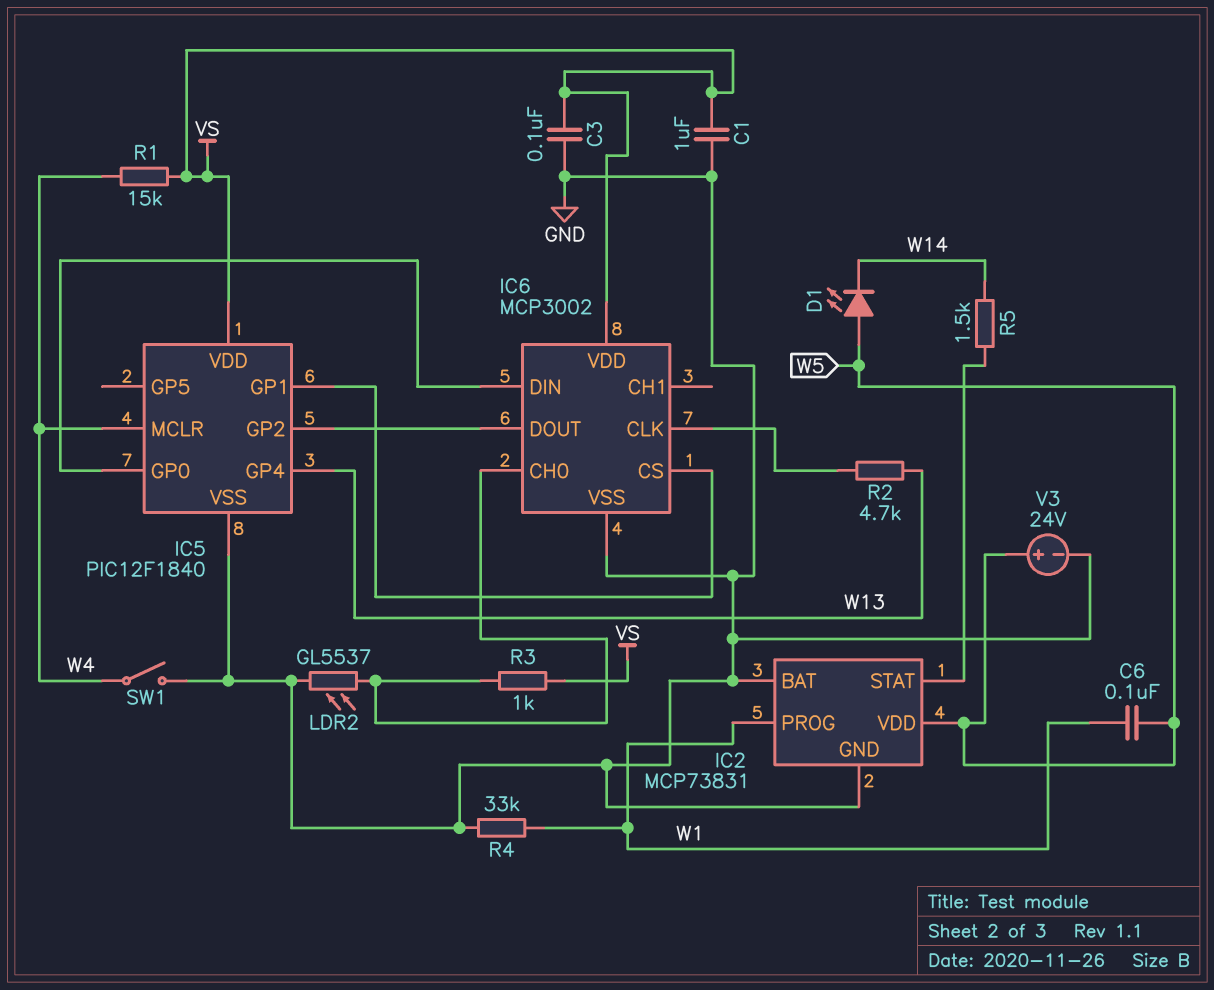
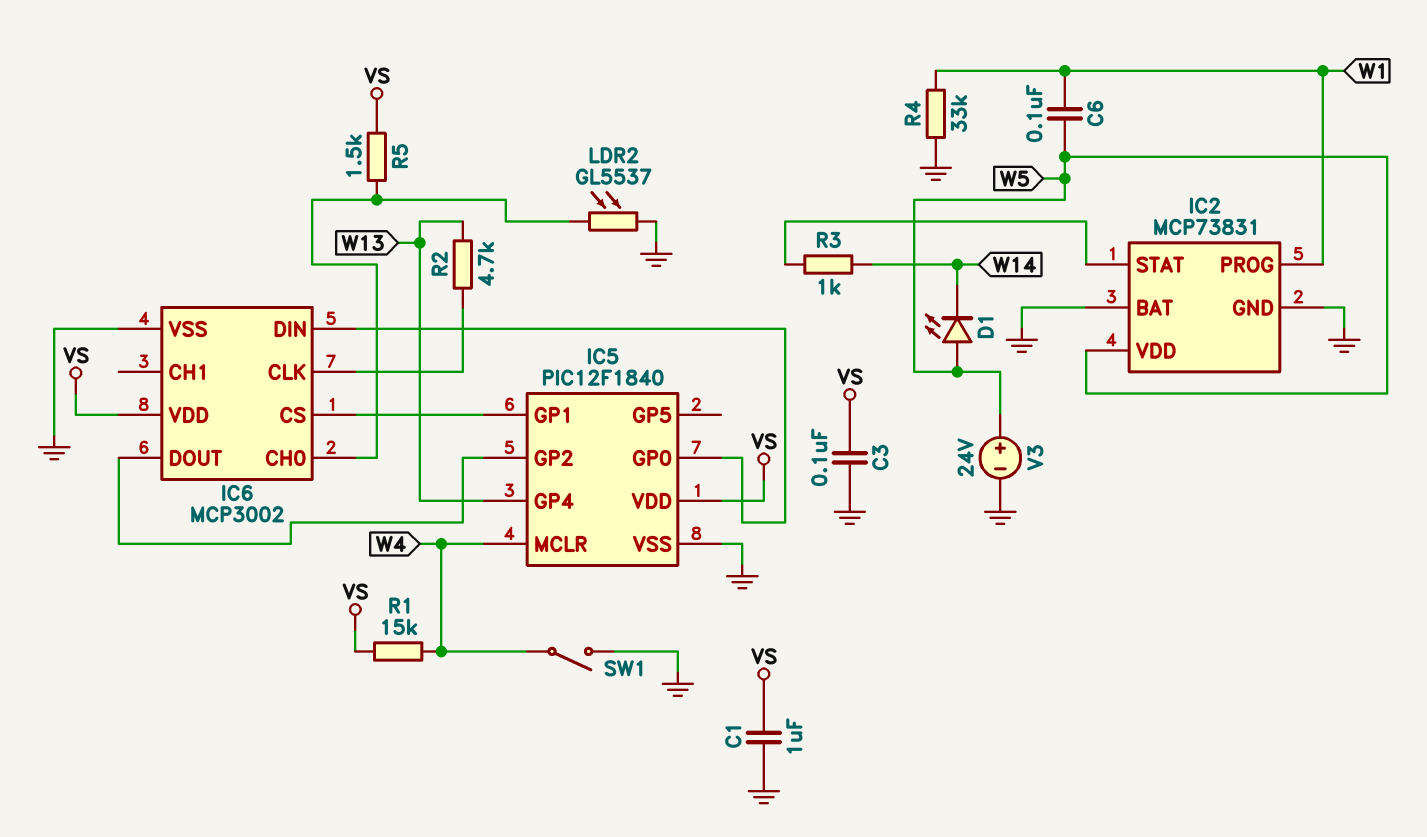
R3: 1k (IC6/CH0, VS) -> 1k (IC2/STAT, W14)
R5: 1.5k (IC2/STAT, W14) -> 1.5k (IC6/CH0, VS)

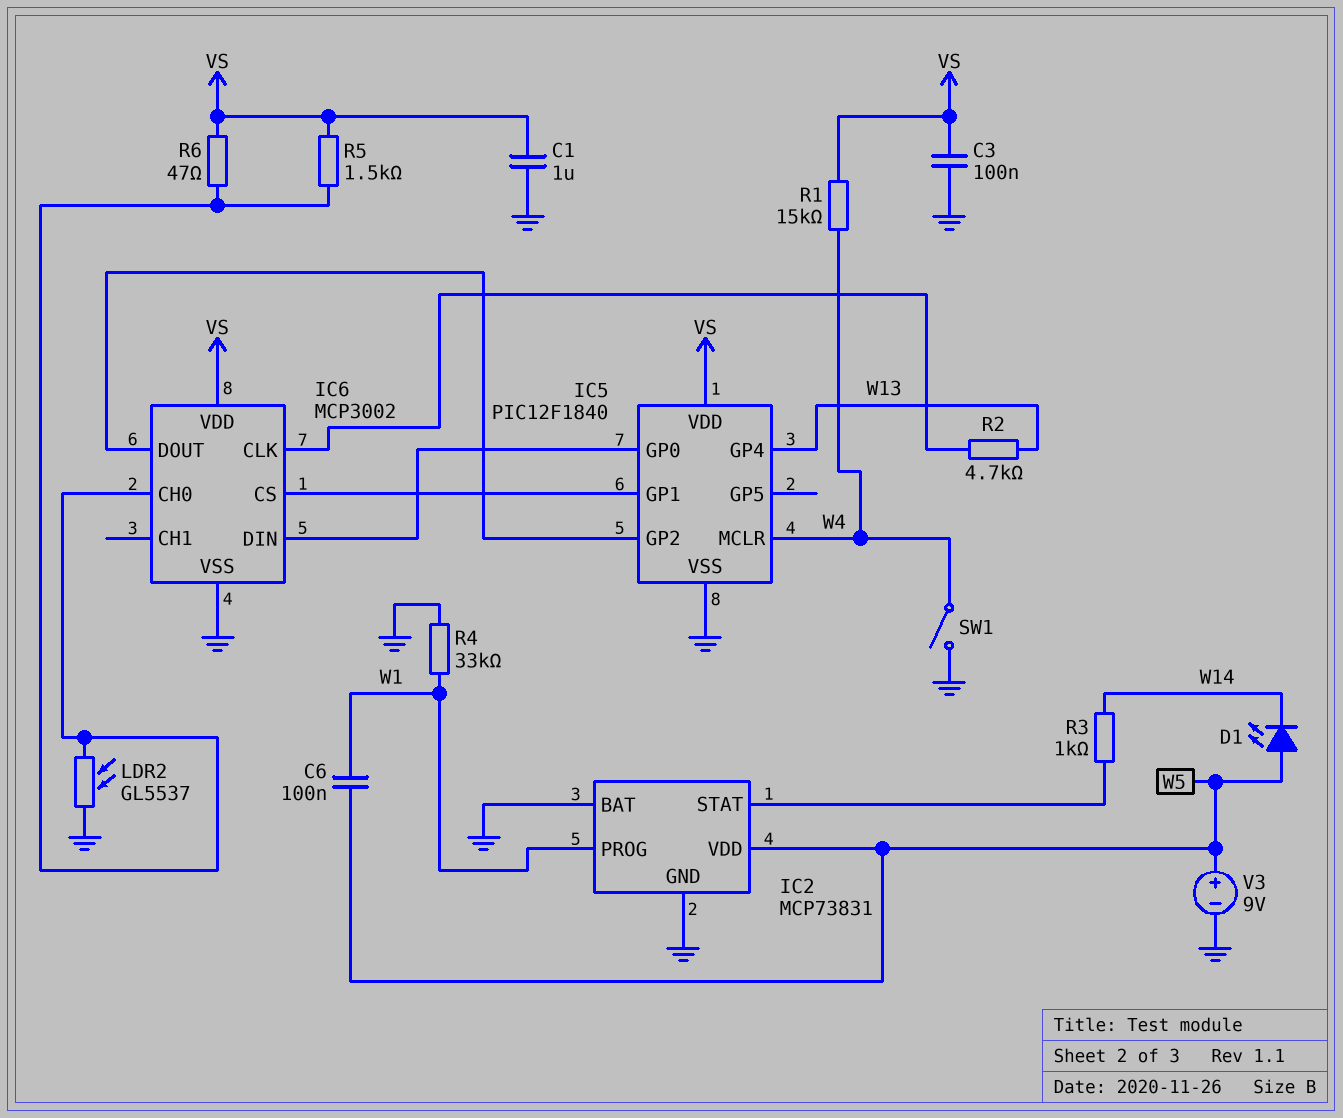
R6: none -> 47 (IC6/CH0, VS)
V3: 24V (plus W5, minus GND) -> 9V (plus W5, minus GND)

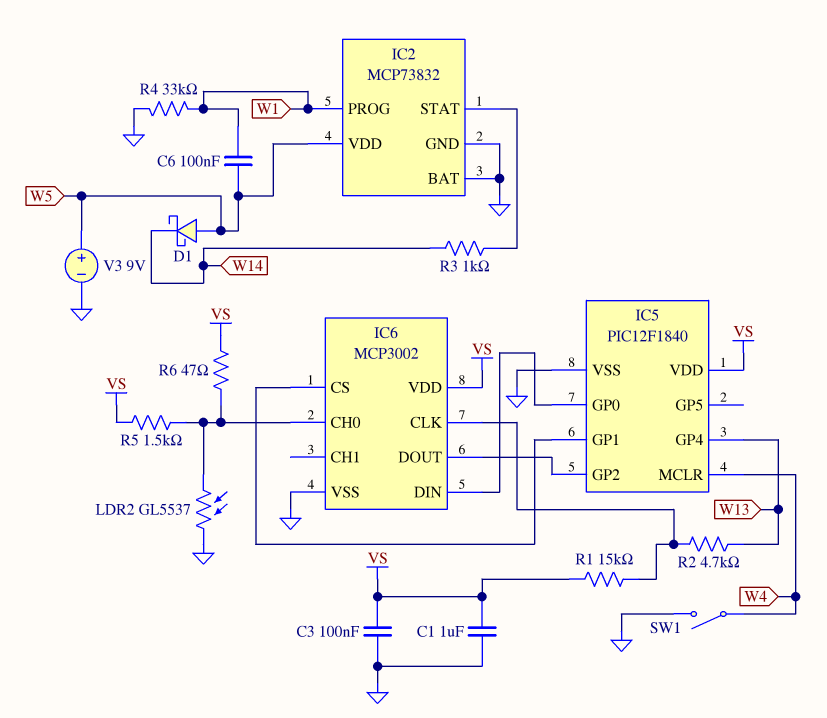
D1: LED (A W5, K W14) -> schottky (A W5, K W14)
IC2: MCP73831 -> MCP73832
R1: 15k (VS, W4) -> 15k (IC6/CLK, VS)

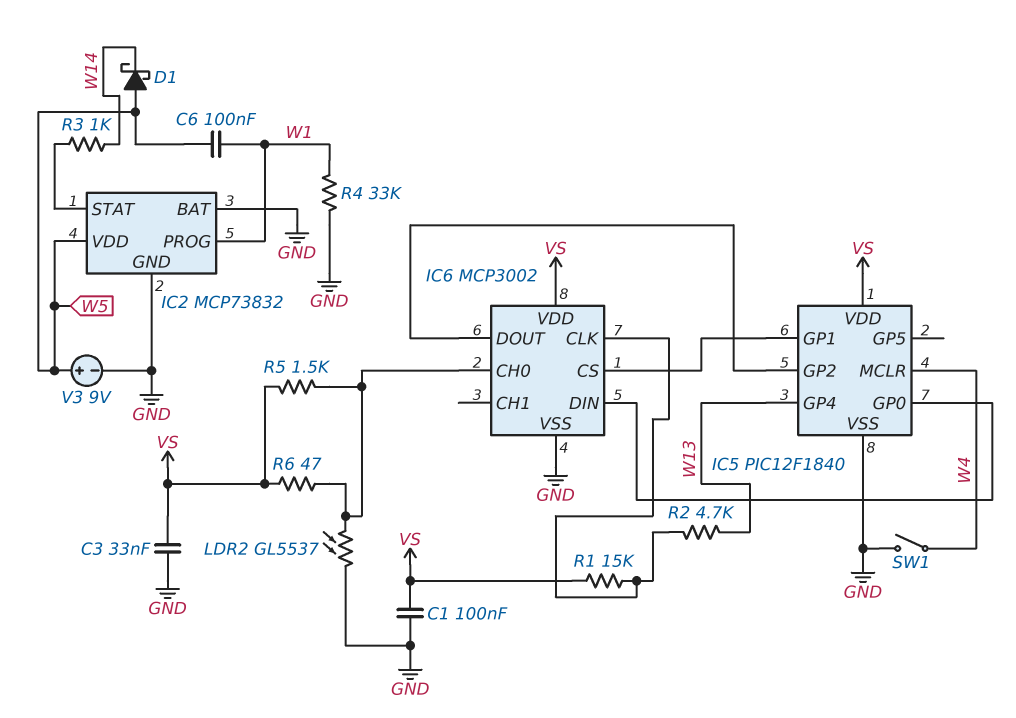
C1: 1uF (GND, VS) -> 100nF (GND, VS)
C3: 100nF (GND, VS) -> 33nF (GND, VS)

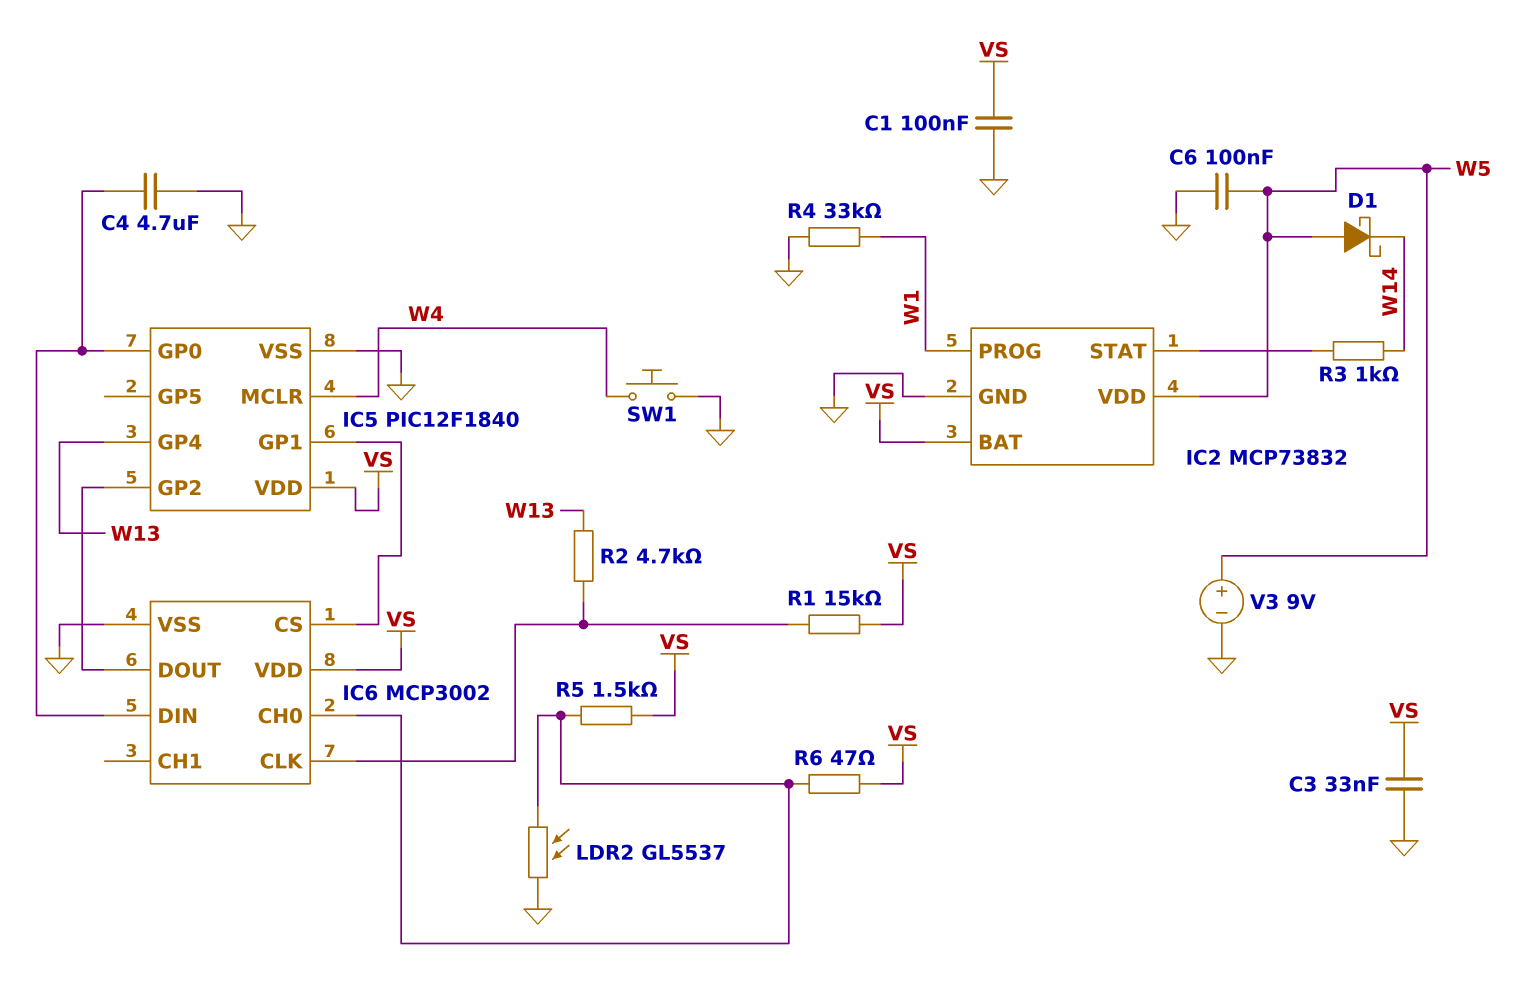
C4: none -> 4.7uF (GND, IC5/GP0)
C6: 100nF (W1, W5) -> 100nF (GND, W5)
IC2 pin BAT: GND -> VS
SW1: switch (GND, W4) -> button (GND, W4)

